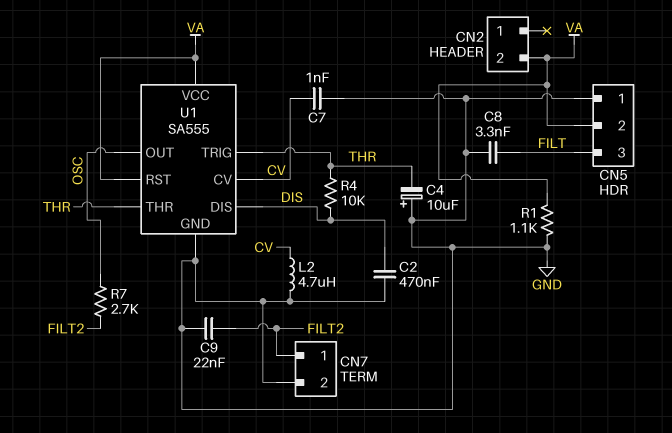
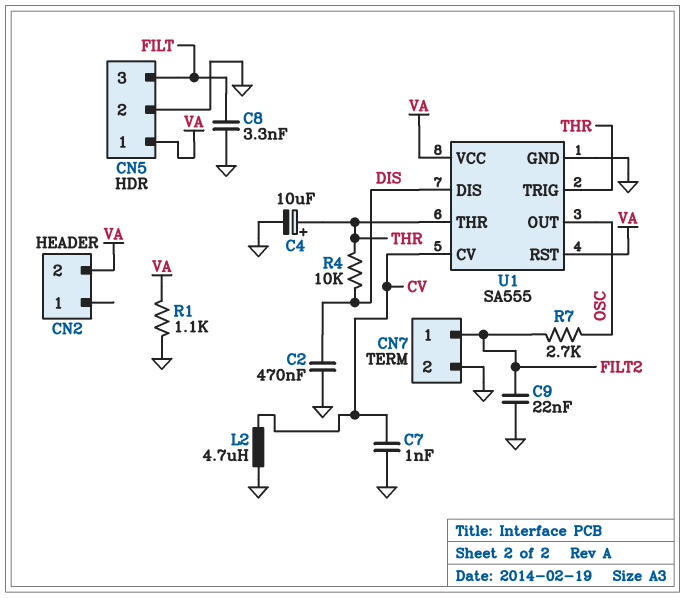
C4: 10uF (plus GND, minus THR) -> 10uF (plus THR, minus GND)
CN5 pin 1: GND -> VA
CN5 pin 2: VA -> GND

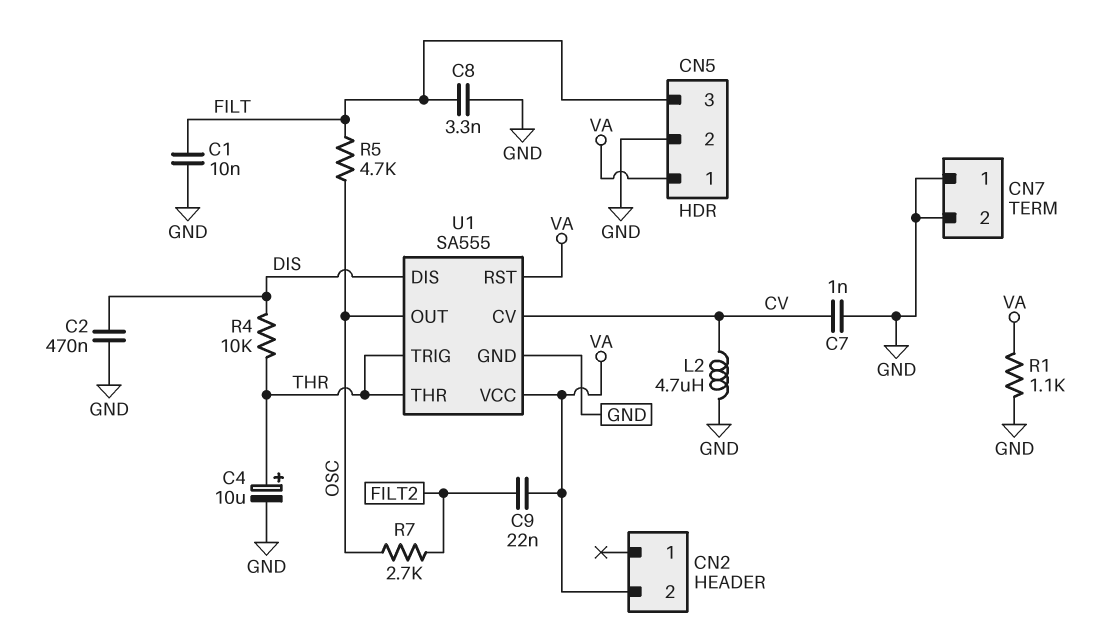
C1: none -> 10nF (FILT, GND)
C9: 22nF (FILT2, GND) -> 22nF (FILT2, VA)
CN7 pin 1: FILT2 -> GND
R5: none -> 4.7k (FILT, OSC)

